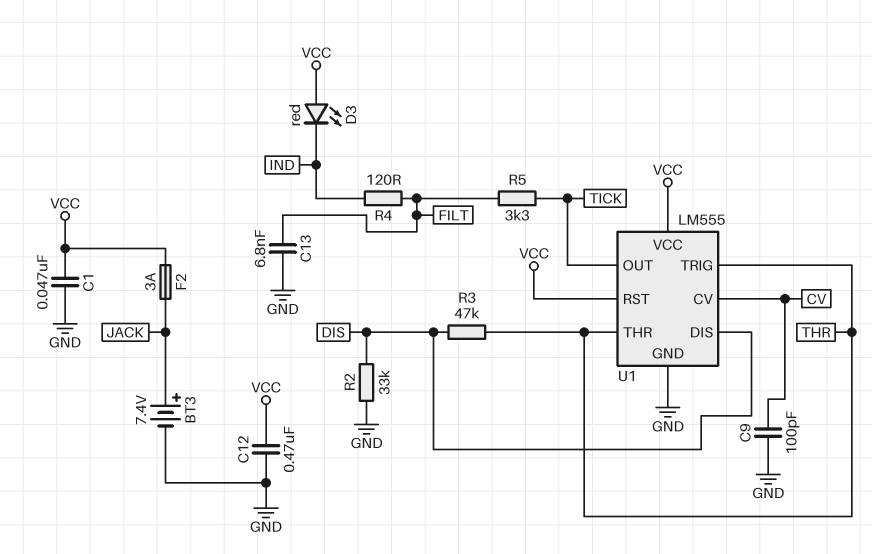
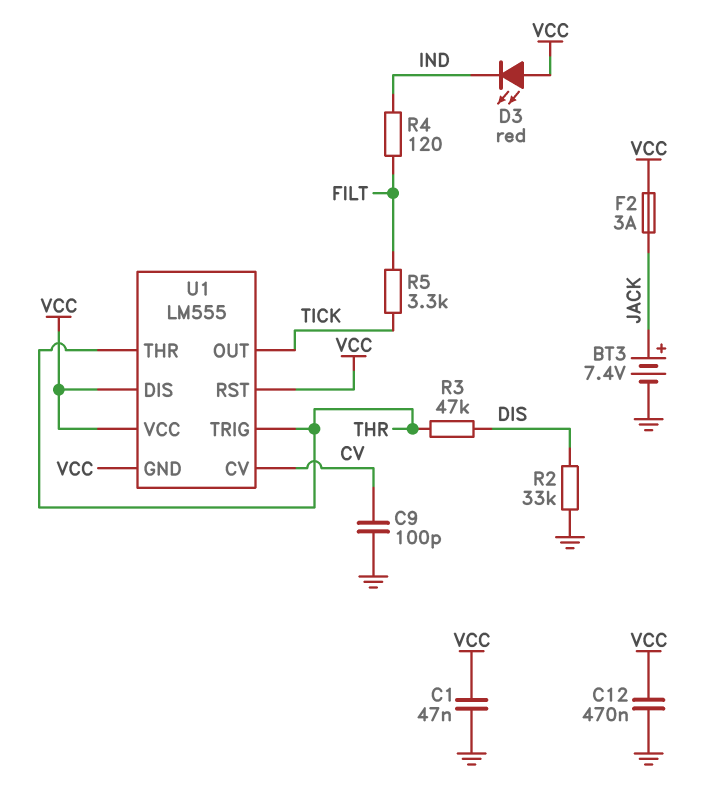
C13: 6.8nF (FILT, GND) -> none
U1 pin DIS: DIS -> VCC
U1 pin GND: GND -> VCC

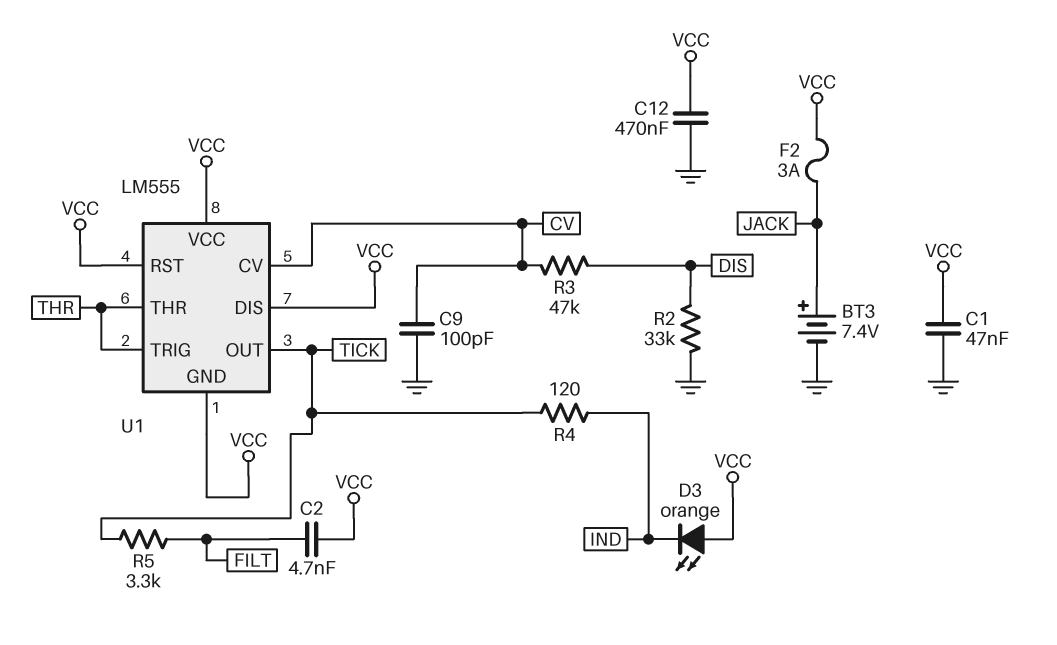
C2: none -> 4.7nF (FILT, VCC)
D3: LED red (A VCC, K IND) -> LED orange (A VCC, K IND)
R3: 47k (DIS, THR) -> 47k (CV, DIS)
R4: 120 (FILT, IND) -> 120 (IND, TICK)

